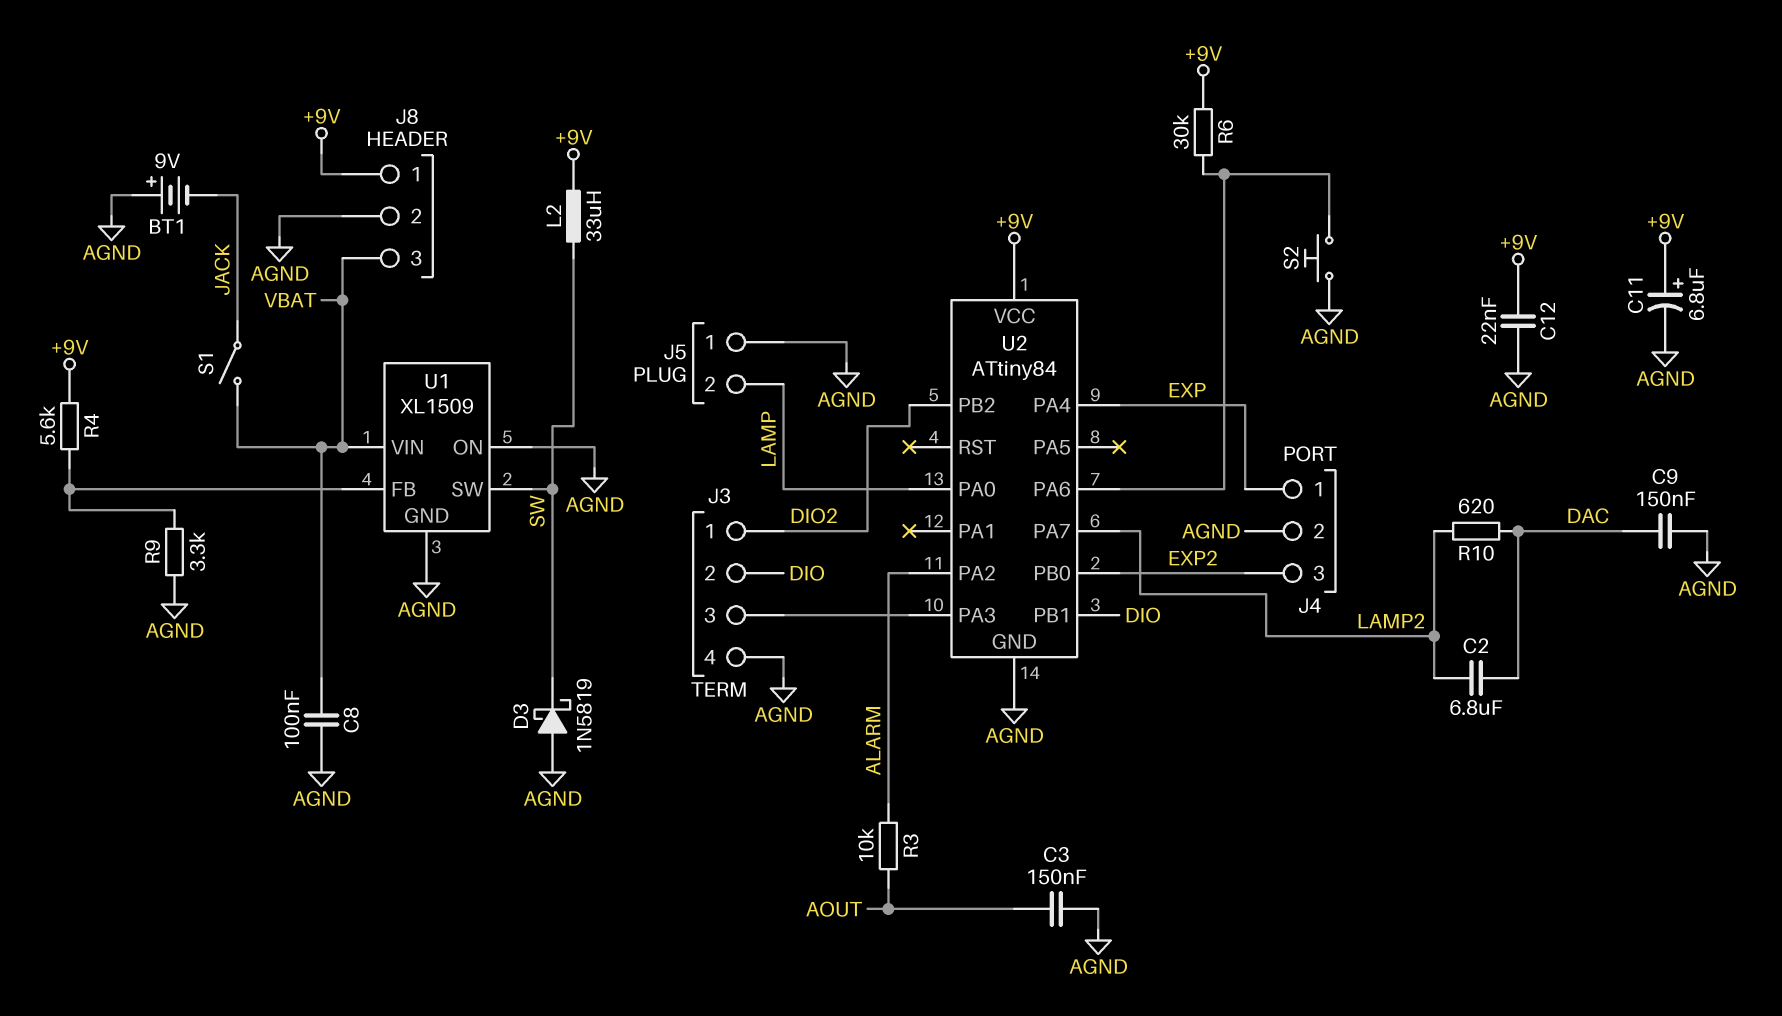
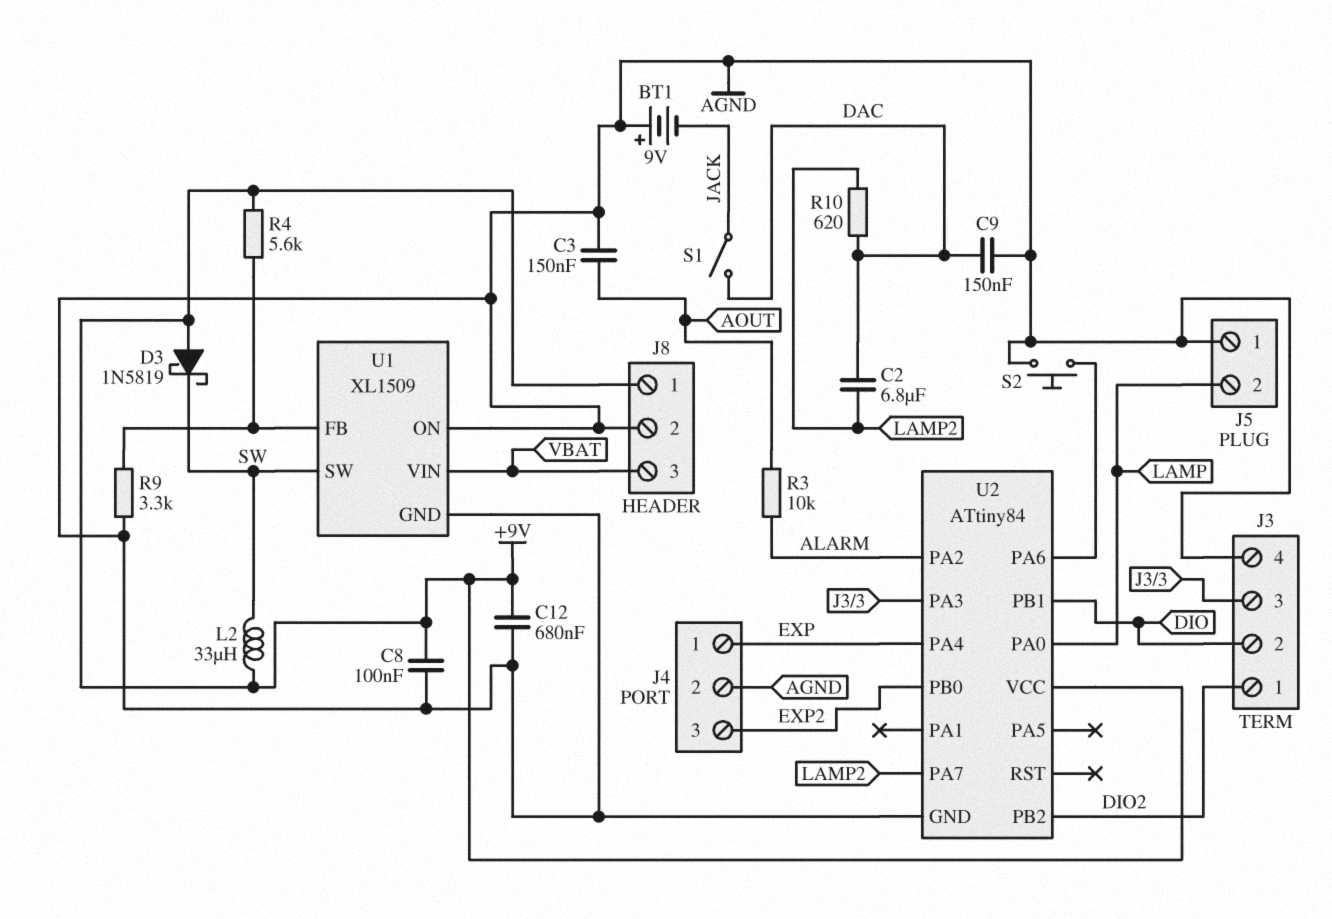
C8: 100nF (AGND, VBAT) -> 100nF (+9V, AGND)
C11: 6.8uF (plus +9V, minus AGND) -> none
C12: 22nF (+9V, AGND) -> 680nF (+9V, AGND)
D3: schottky 1N5819 (A AGND, K SW) -> schottky 1N5819 (A +9V, K SW)
R6: 30k (+9V, U2/PA6) -> none
S1: switch (JACK, VBAT) -> switch (DAC, JACK)

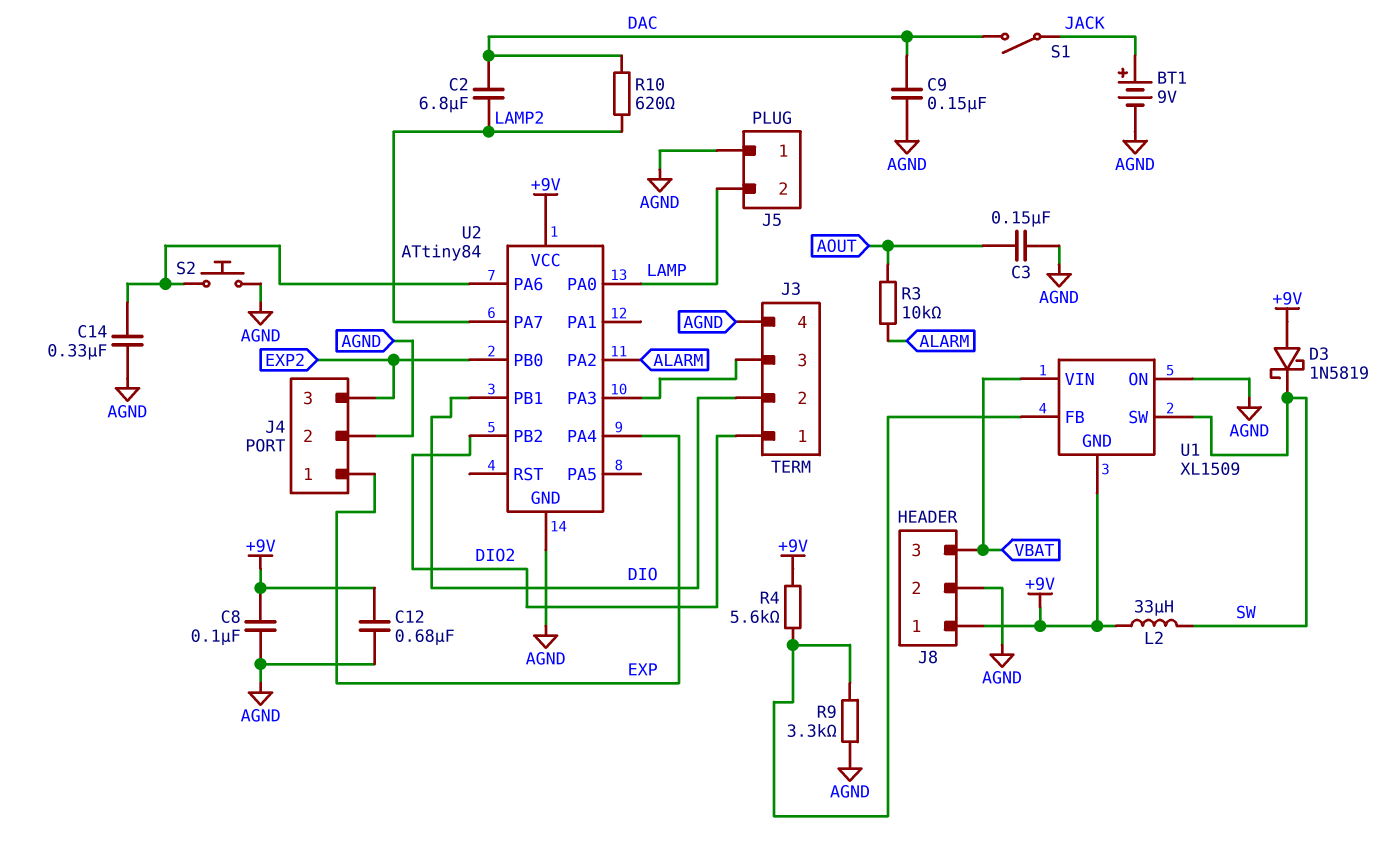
BT1: 9V (plus AGND, minus JACK) -> 9V (plus JACK, minus AGND)
C14: none -> 330nF (AGND, U2/PA6)
U1 pin GND: AGND -> +9V

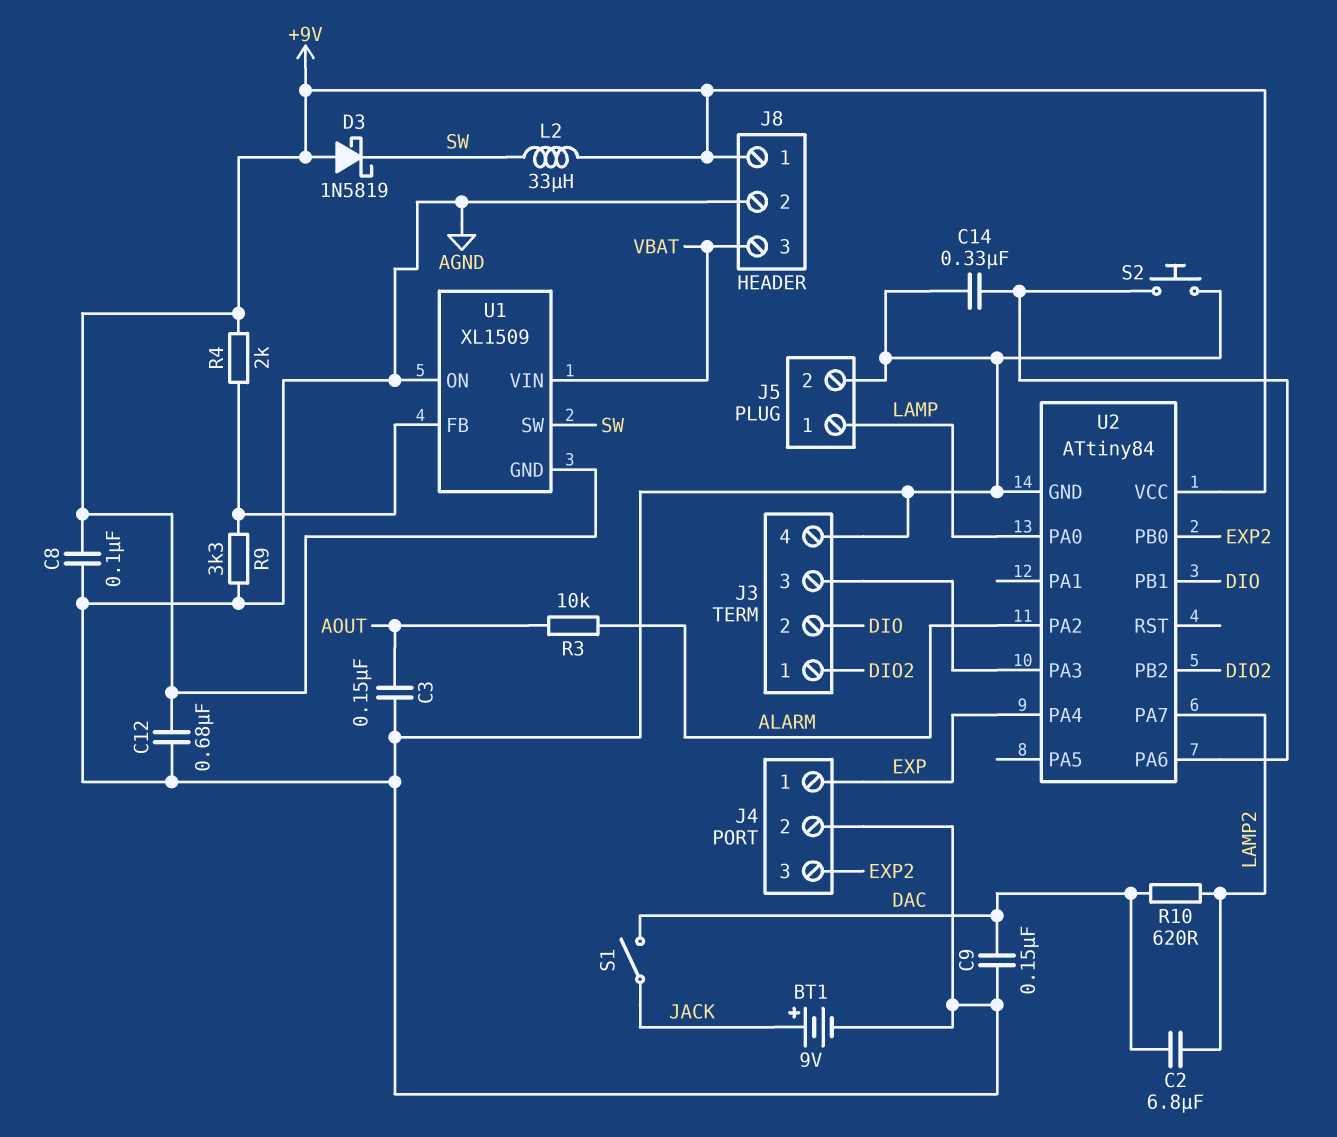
J5 pin 1: AGND -> LAMP
J5 pin 2: LAMP -> AGND
R4: 5.6k (+9V, U1/FB) -> 2k (+9V, U1/FB)

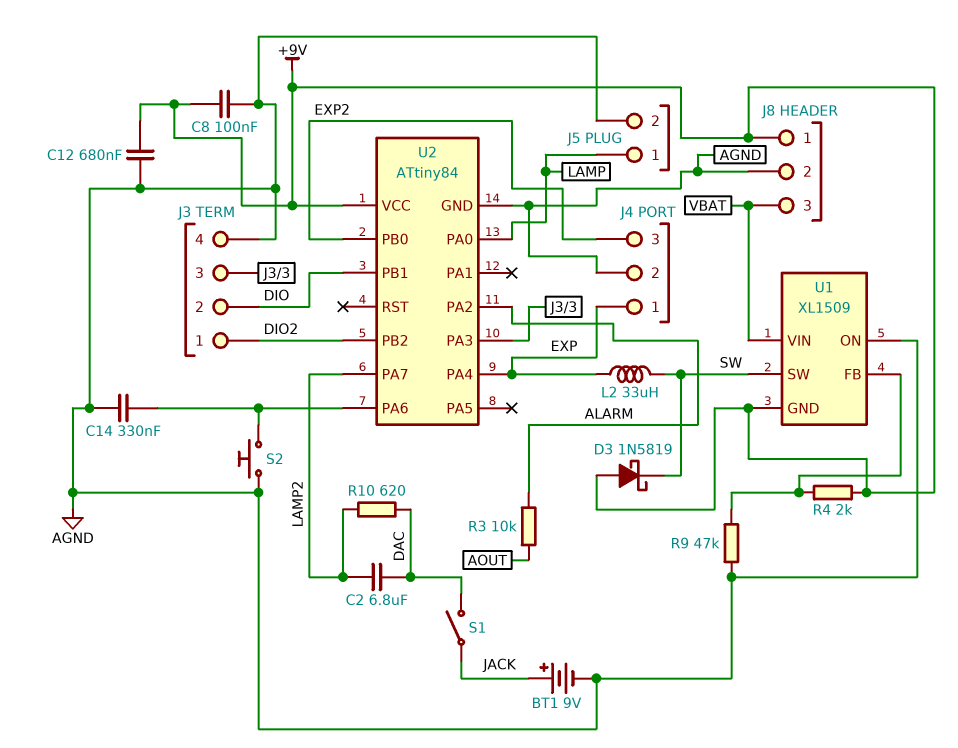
C3: 150nF (AGND, AOUT) -> none
C9: 150nF (AGND, DAC) -> none
L2: 33uH (+9V, SW) -> 33uH (EXP, SW)
R9: 3.3k (AGND, U1/FB) -> 47k (AGND, U1/FB)

